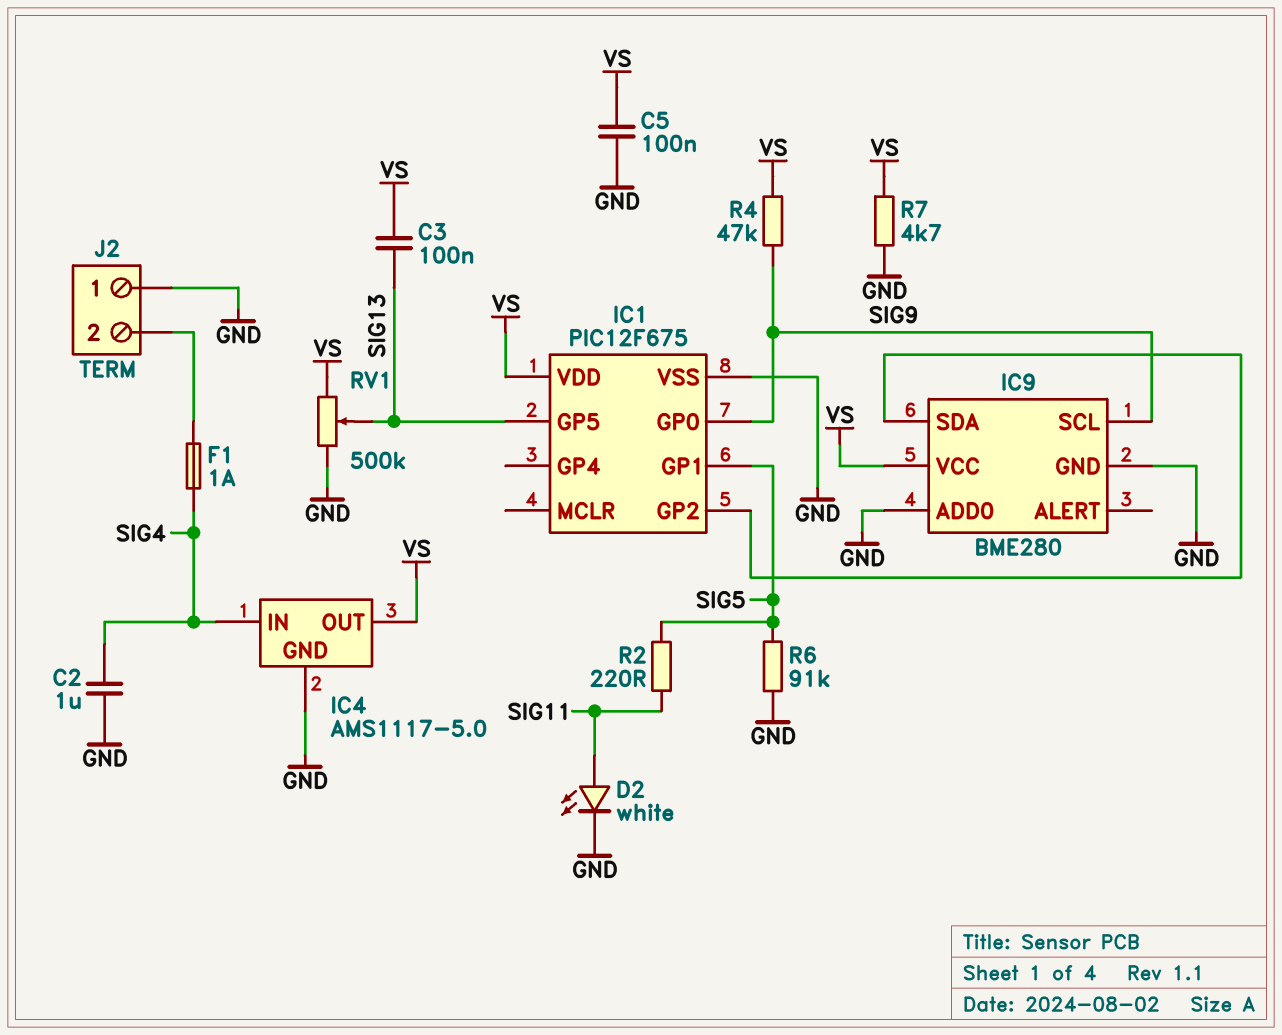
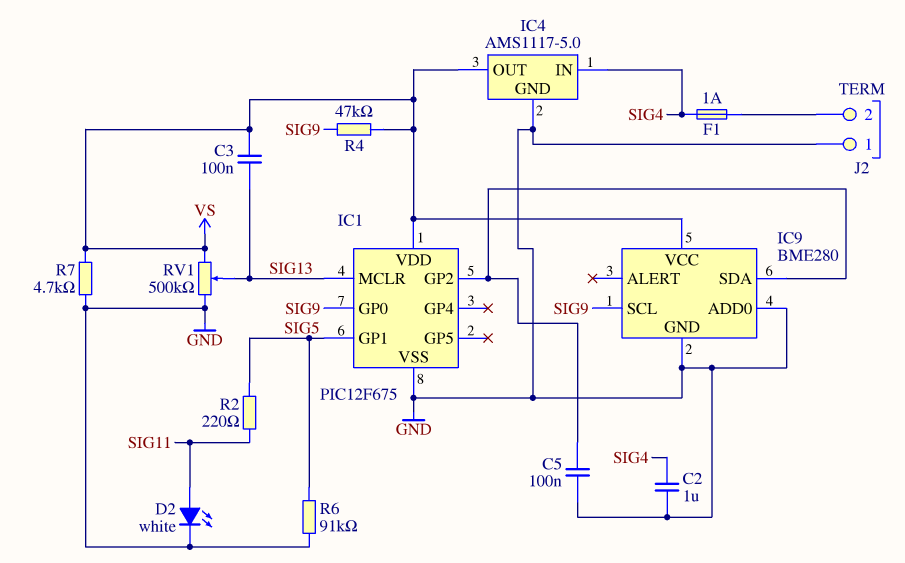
C5: 100nF (GND, VS) -> 100nF (GND, IC1/GP2)
IC1 pin GP5: SIG13 -> none
IC1 pin MCLR: none -> SIG13

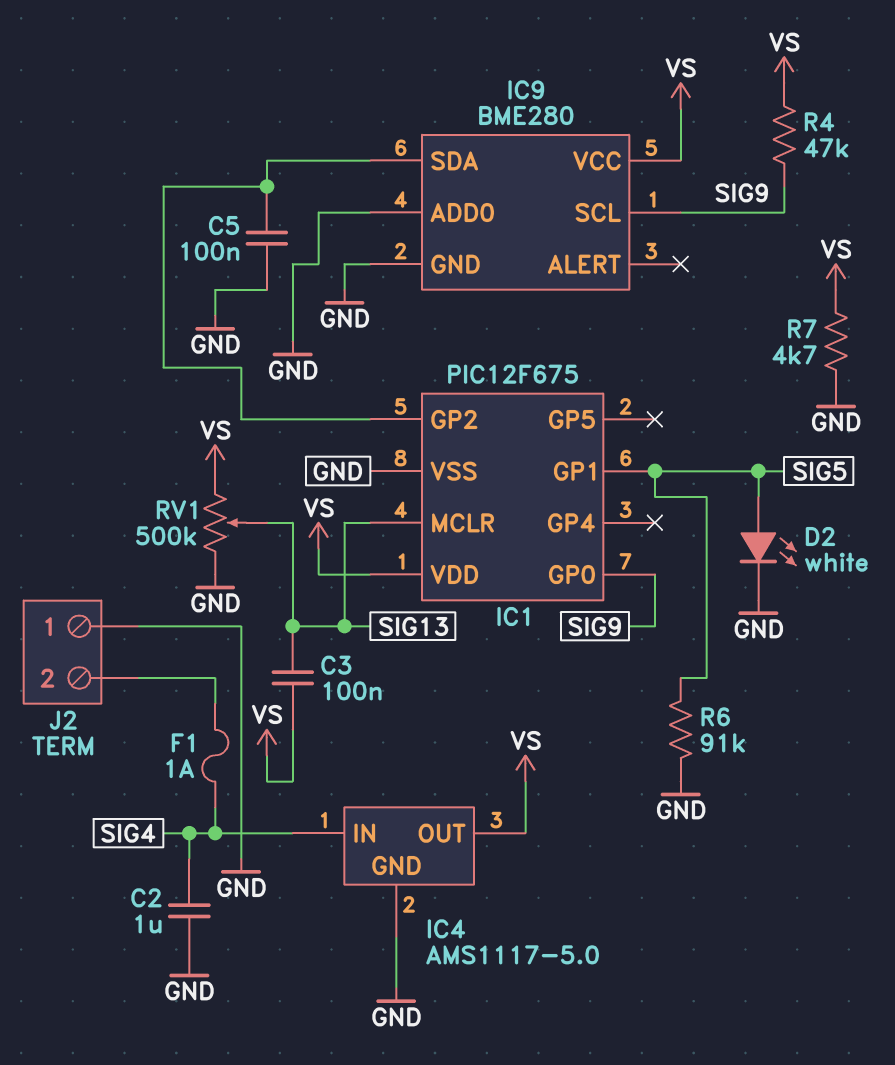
D2: LED white (A SIG11, K GND) -> LED white (A SIG5, K GND)
R2: 220 (SIG5, SIG11) -> none

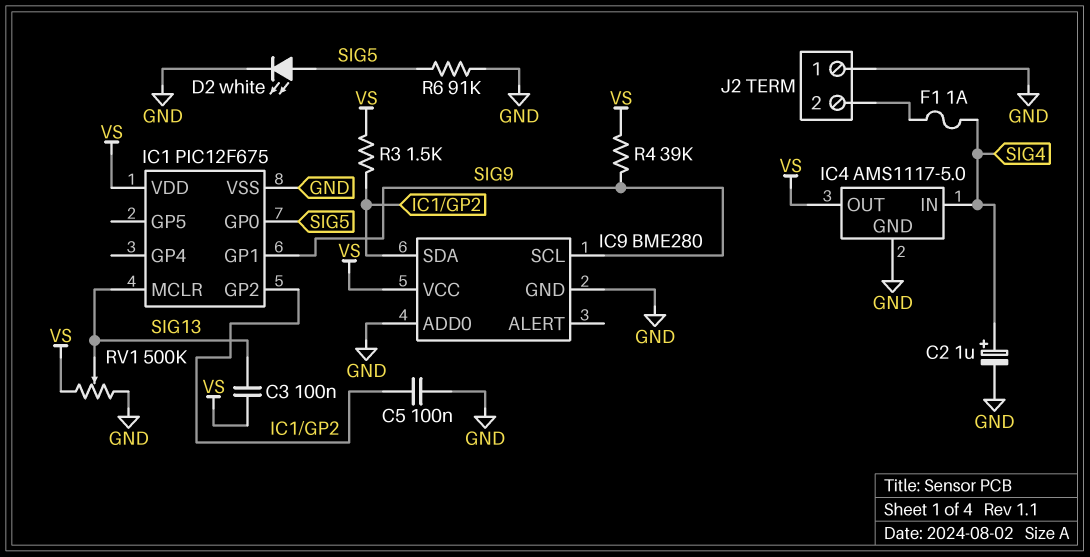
C2: 1uF (GND, SIG4) -> 1uF (plus SIG4, minus GND)
IC1 pin GP0: SIG9 -> SIG5
IC1 pin GP1: SIG5 -> SIG9
R3: none -> 1.5k (IC1/GP2, VS)
R4: 47k (SIG9, VS) -> 39k (SIG9, VS)
R7: 4.7k (GND, VS) -> none

